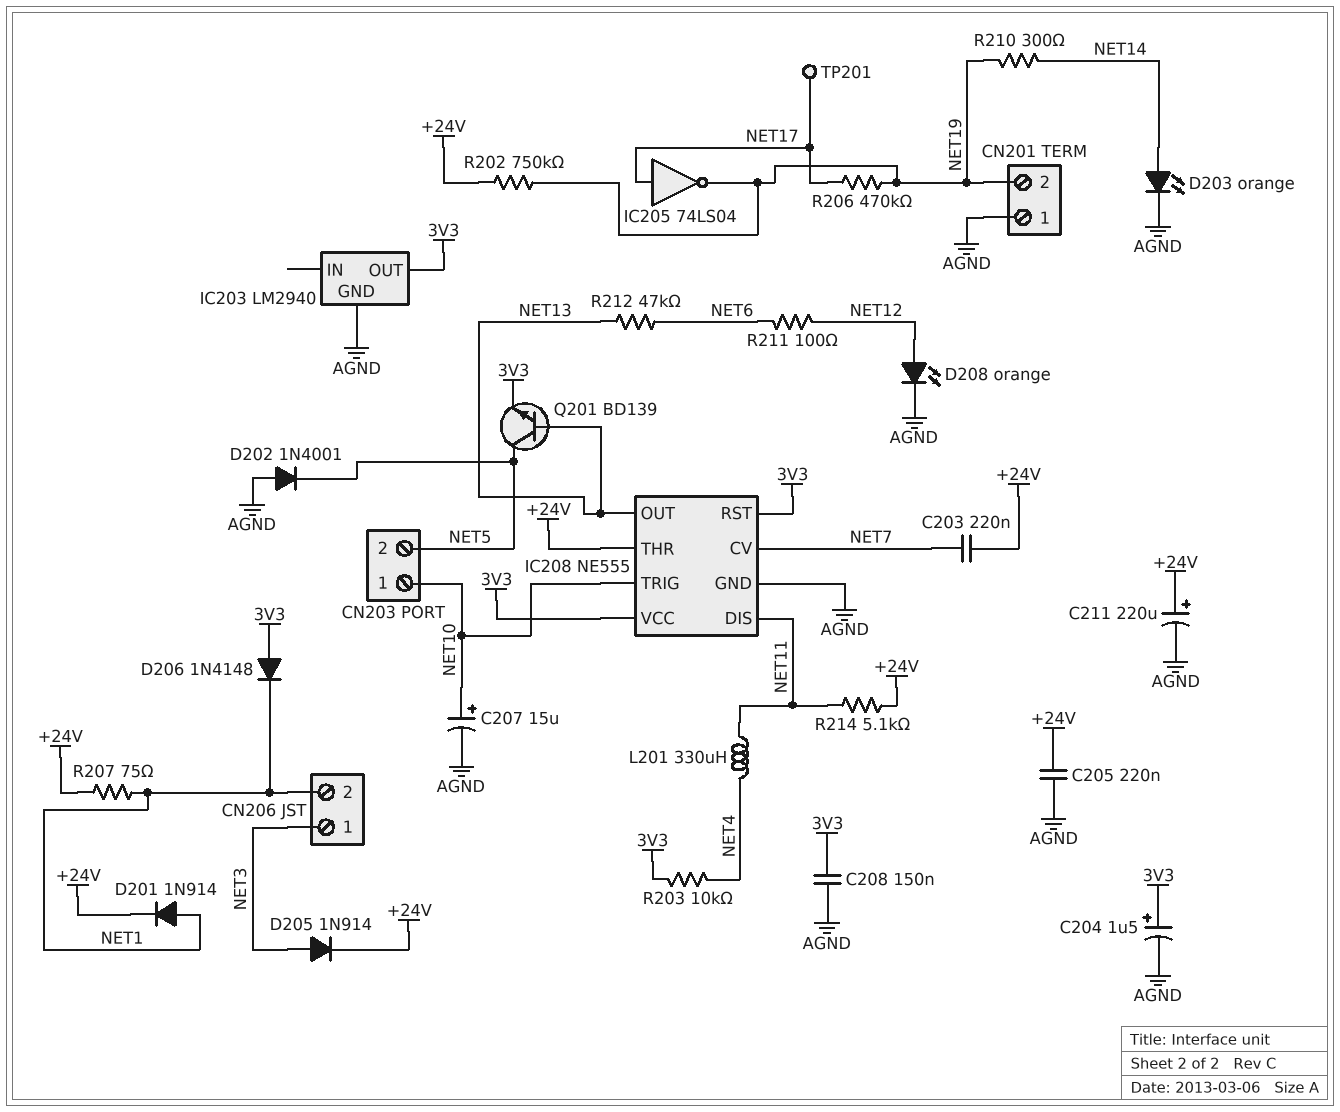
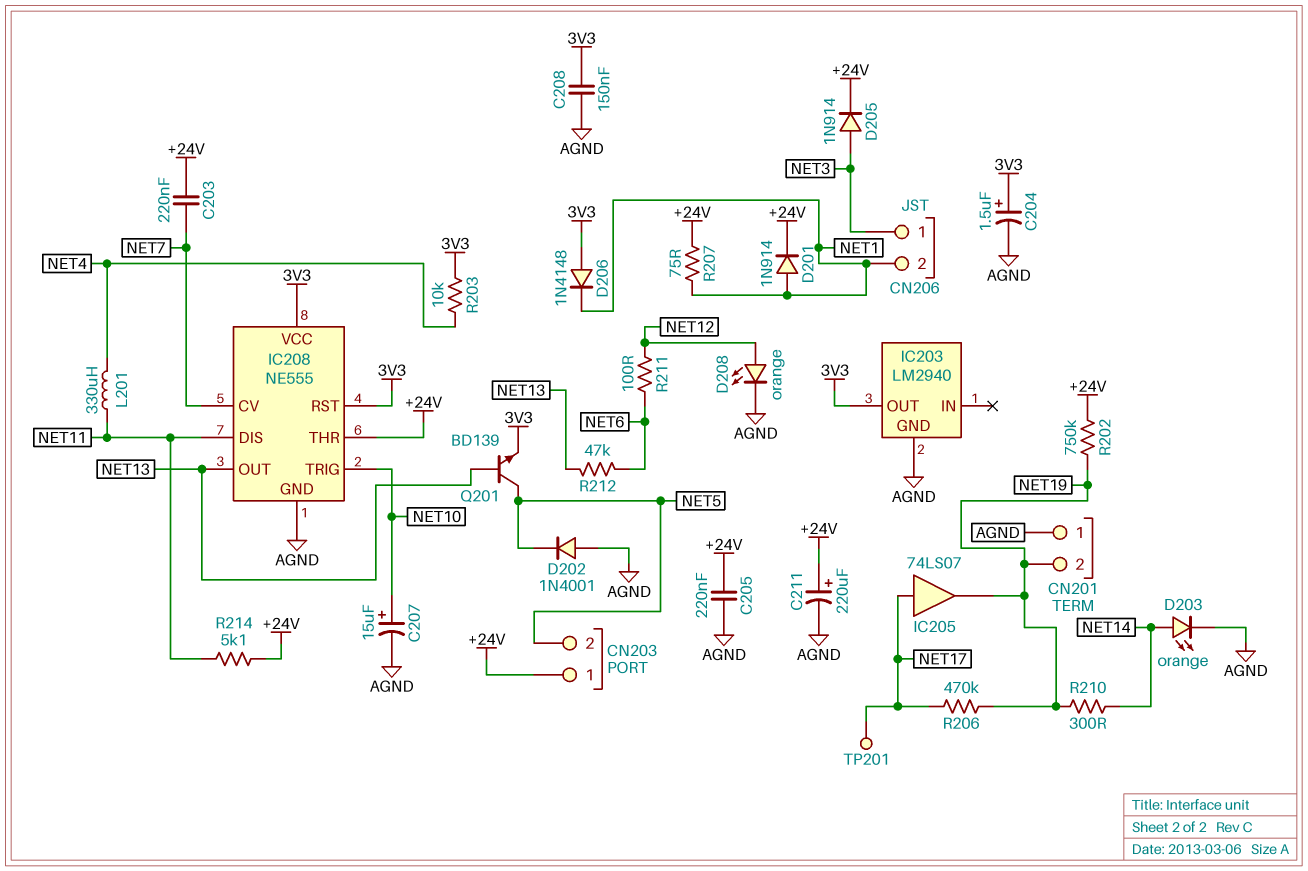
CN203 pin 1: NET10 -> +24V
IC205: NOT 74LS04 (in NET17, out NET19) -> buffer 74LS07 (in NET17, out NET19)

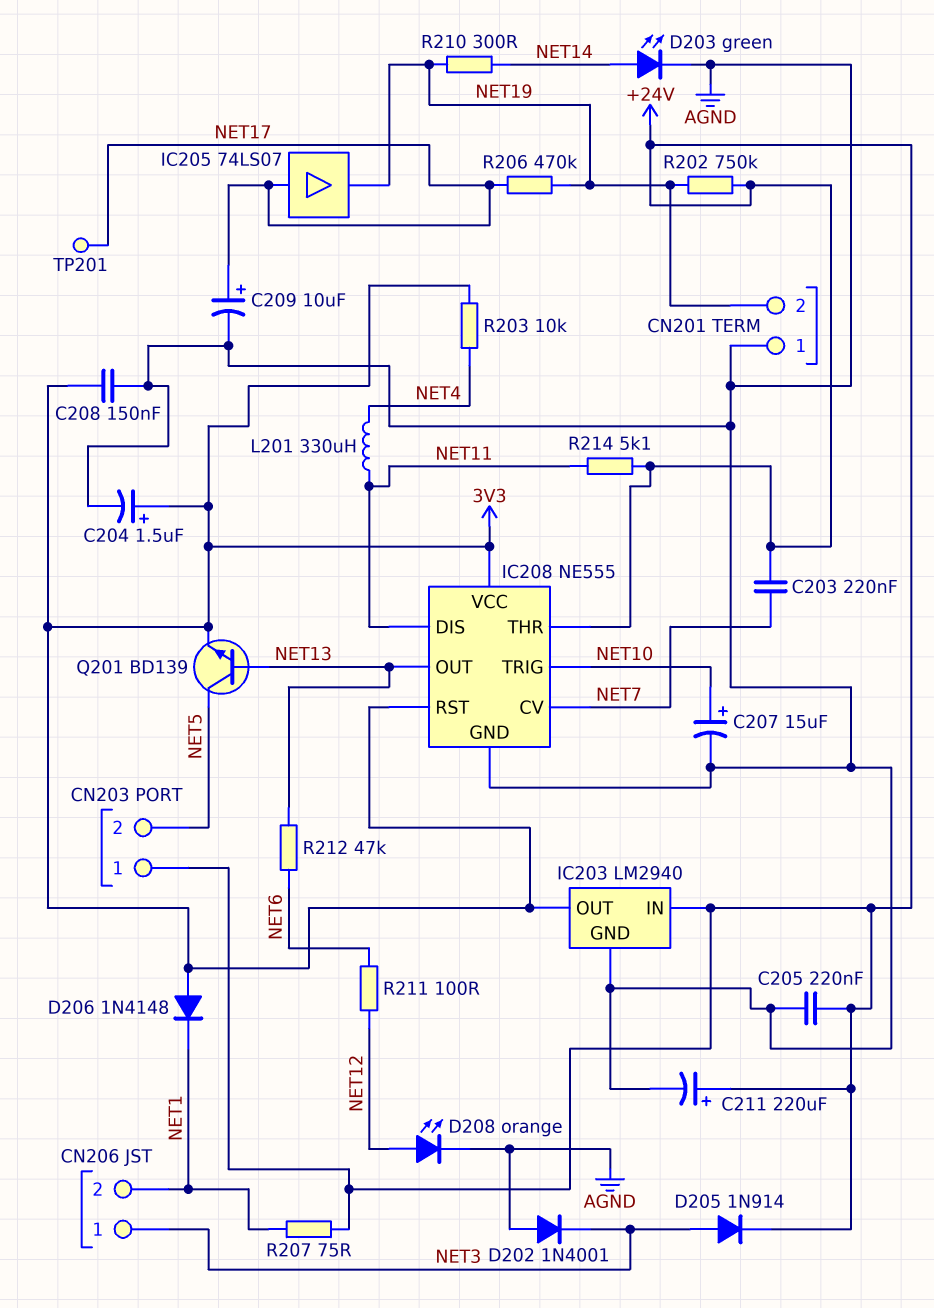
C209: none -> 10uF (plus NET17, minus AGND)
D201: diode 1N914 (A NET1, K +24V) -> none
D202: diode 1N4001 (A AGND, K NET5) -> diode 1N4001 (A AGND, K NET3)
D203: LED orange (A NET14, K AGND) -> LED green (A NET14, K AGND)
IC203 pin IN: none -> +24V

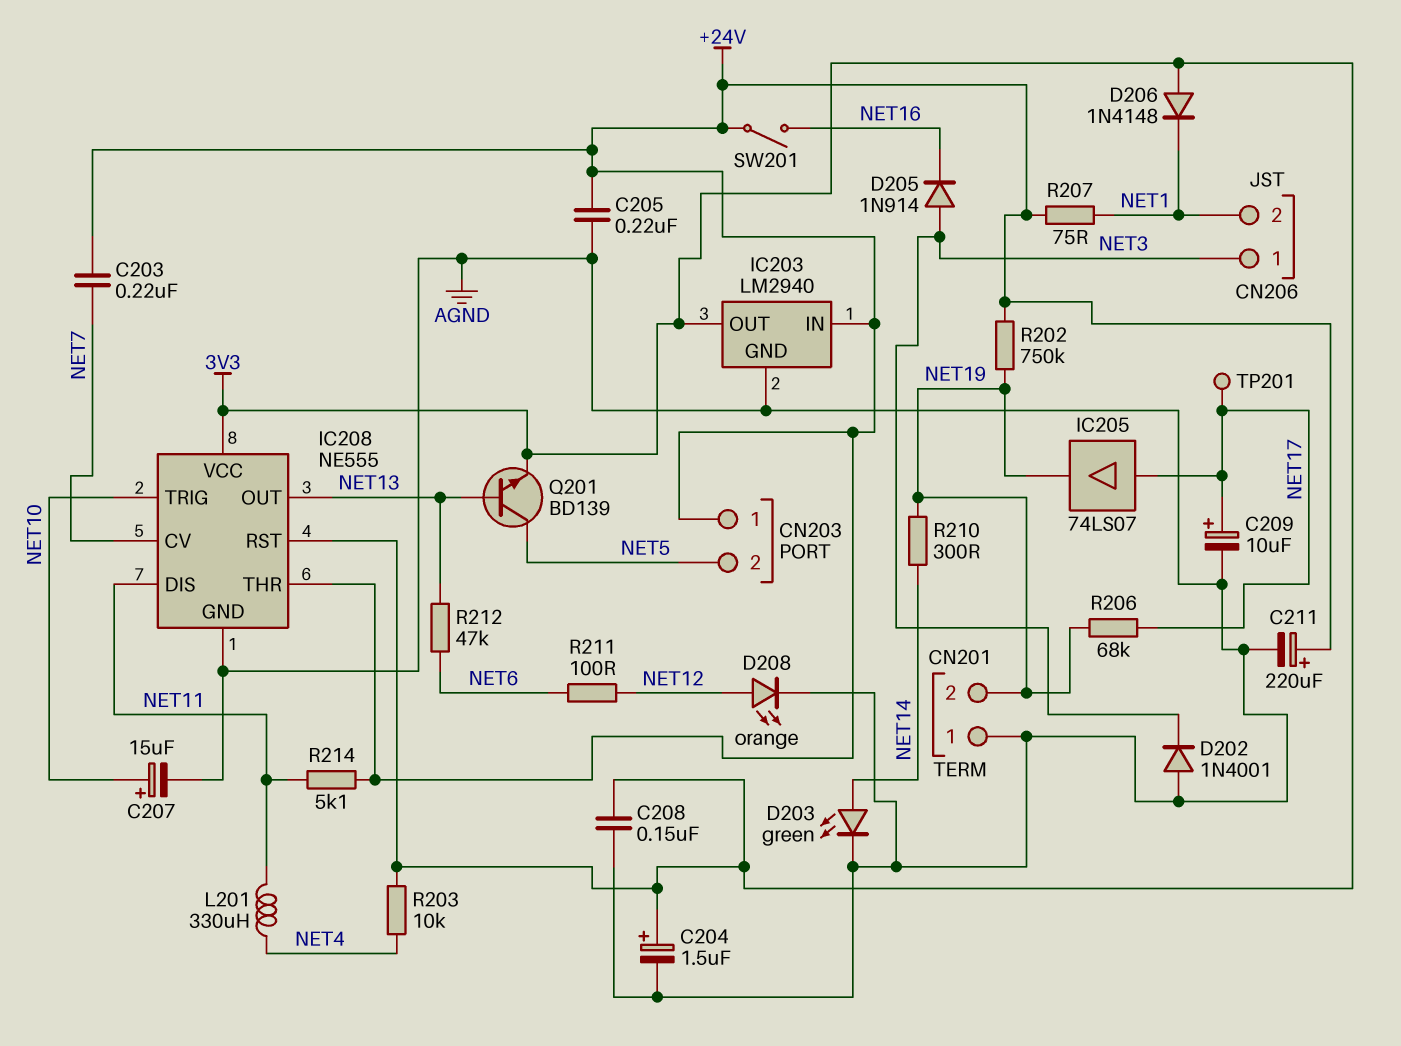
D205: diode 1N914 (A NET3, K +24V) -> diode 1N914 (A NET3, K NET16)
R206: 470k (NET17, NET19) -> 68k (NET17, NET19)
SW201: none -> switch (+24V, NET16)

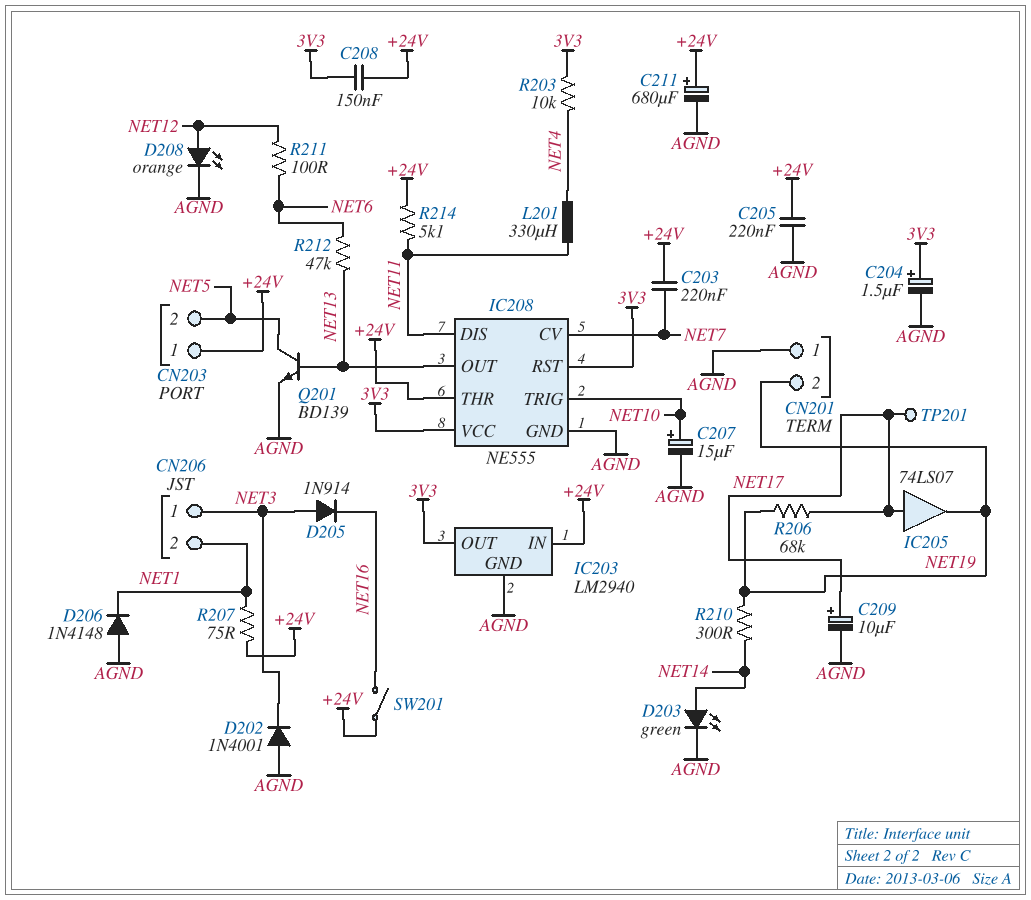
C208: 150nF (3V3, AGND) -> 150nF (+24V, 3V3)
C211: 220uF (plus +24V, minus AGND) -> 680uF (plus +24V, minus AGND)
D206: diode 1N4148 (A 3V3, K NET1) -> diode 1N4148 (A AGND, K NET1)
Q201: NPN BD139 (B NET13, C NET5, E 3V3) -> NPN BD139 (B NET13, C NET5, E AGND)
R202: 750k (+24V, NET19) -> none

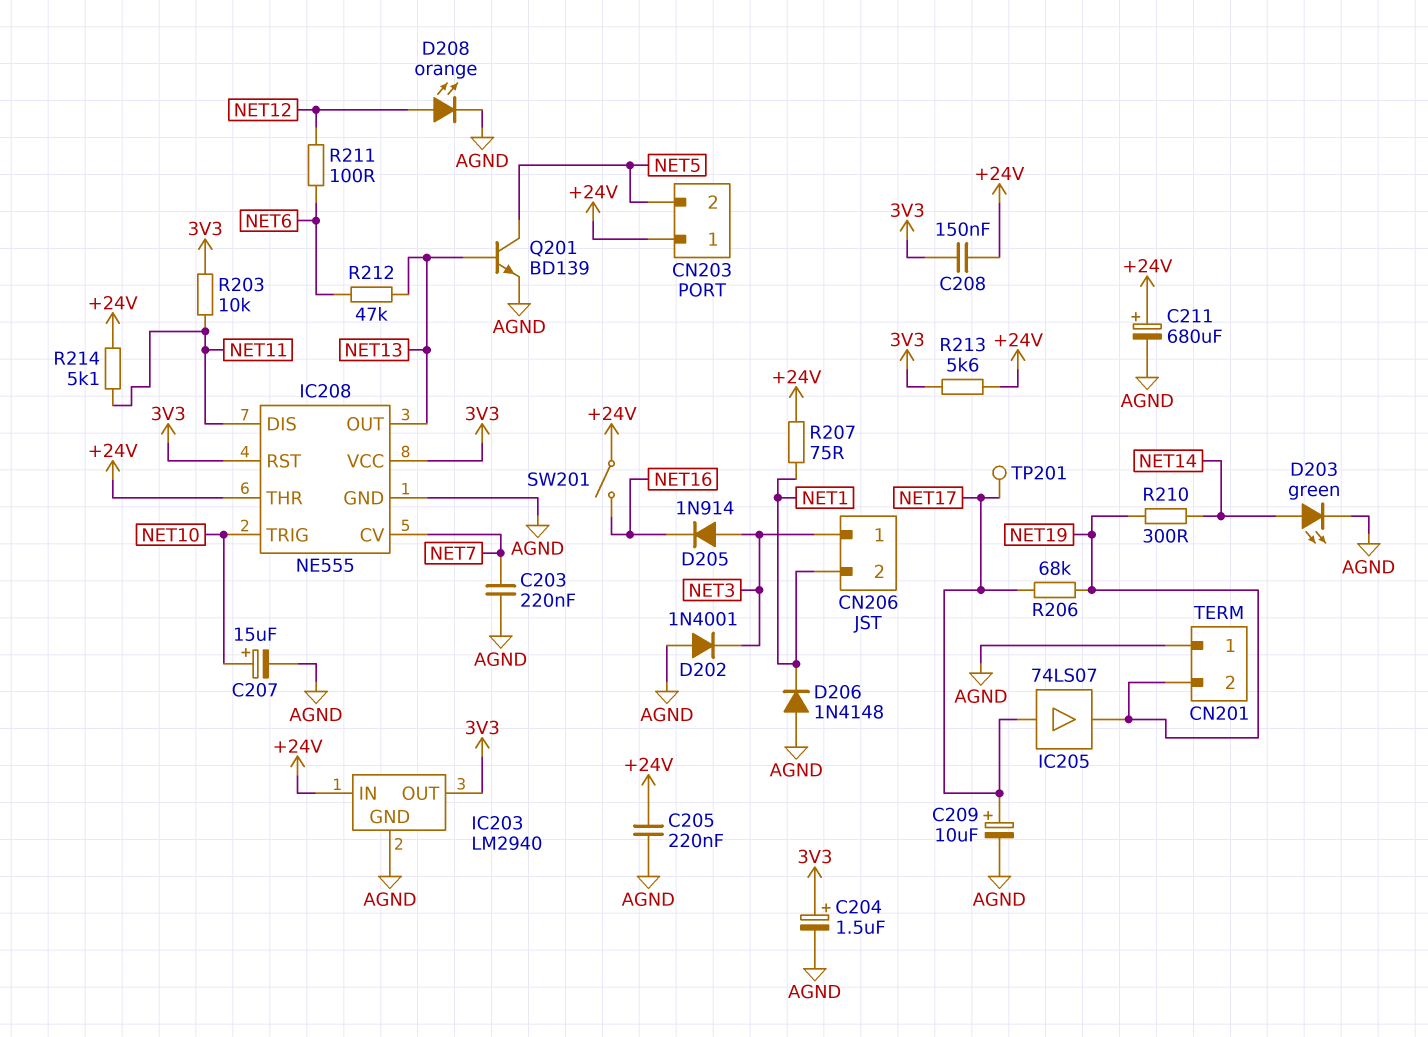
C203: 220nF (+24V, NET7) -> 220nF (AGND, NET7)
L201: 330uH (NET4, NET11) -> none
R203: 10k (3V3, NET4) -> 10k (3V3, NET11)
R213: none -> 5.6k (+24V, 3V3)

